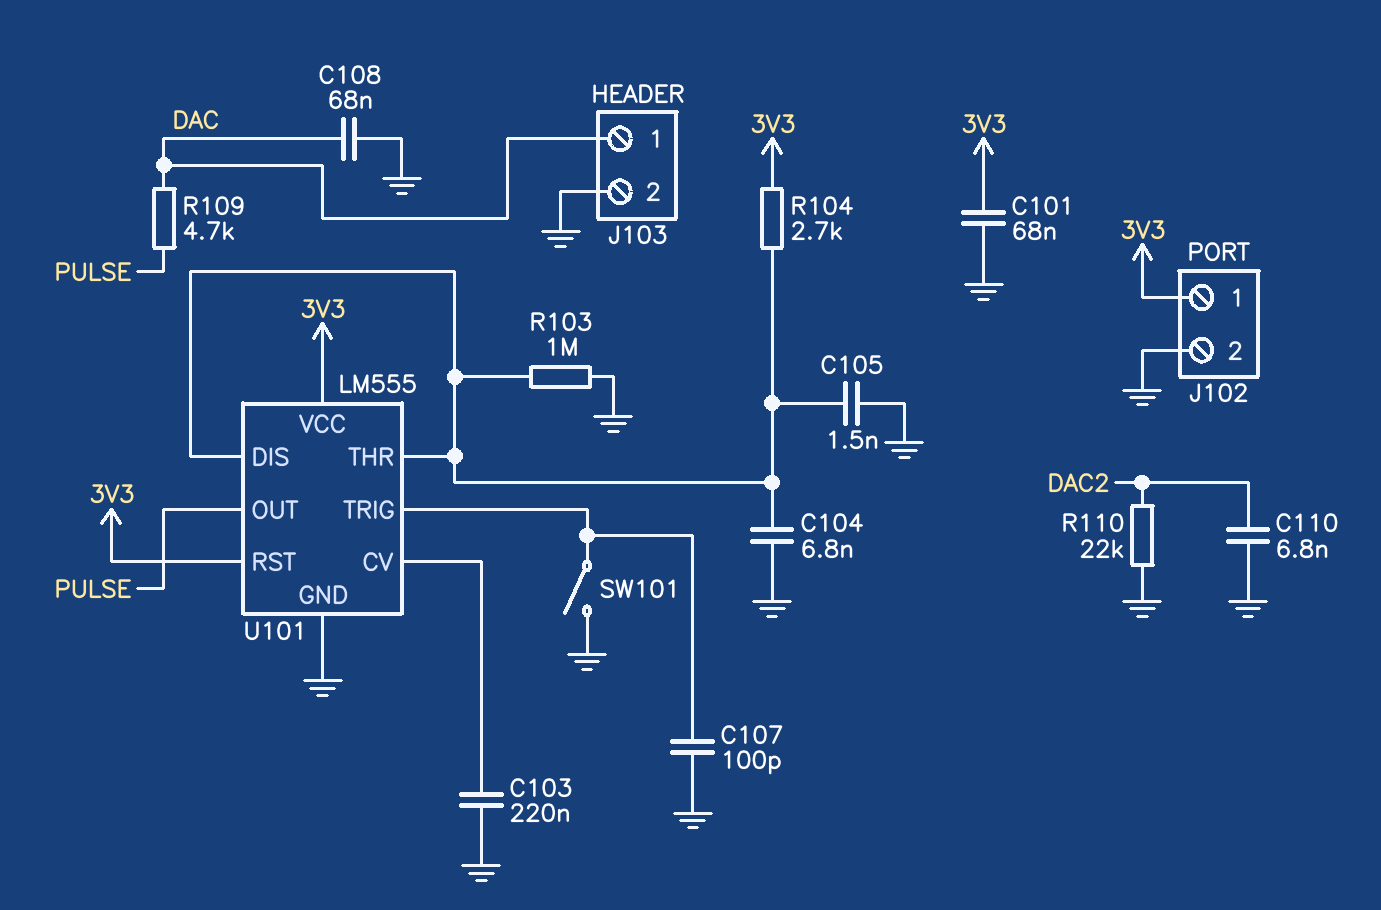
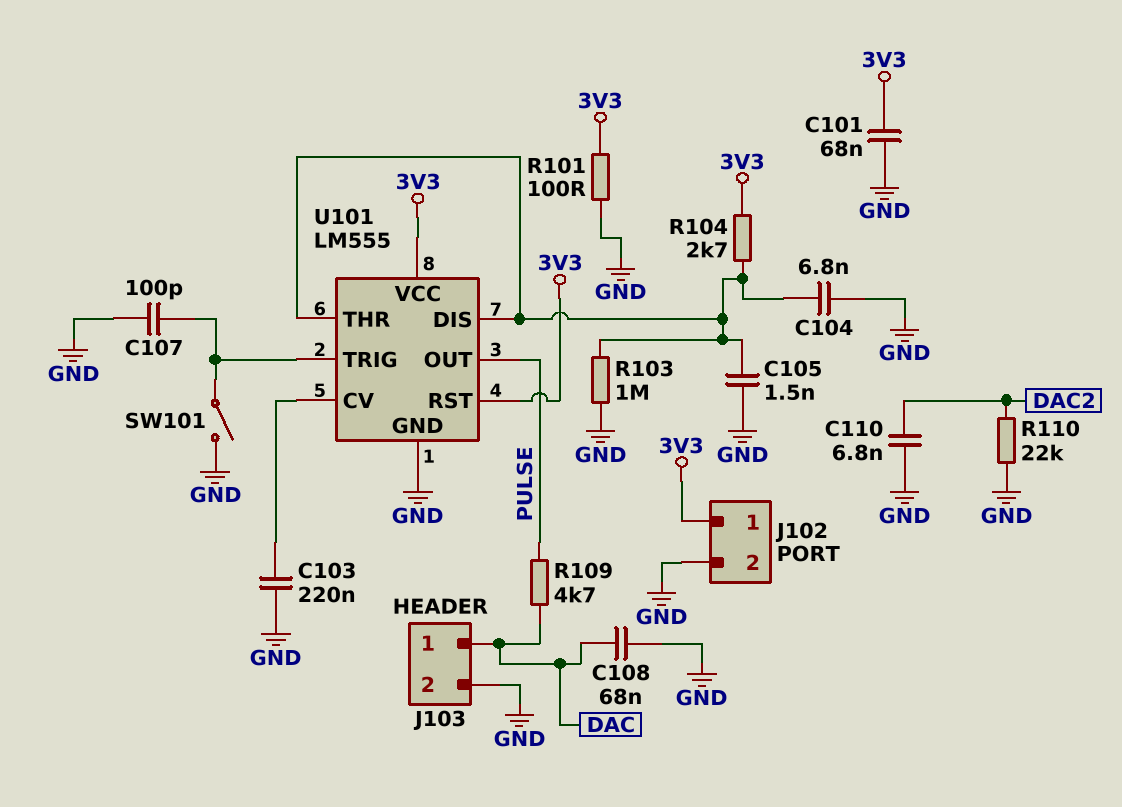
R101: none -> 100 (3V3, GND)

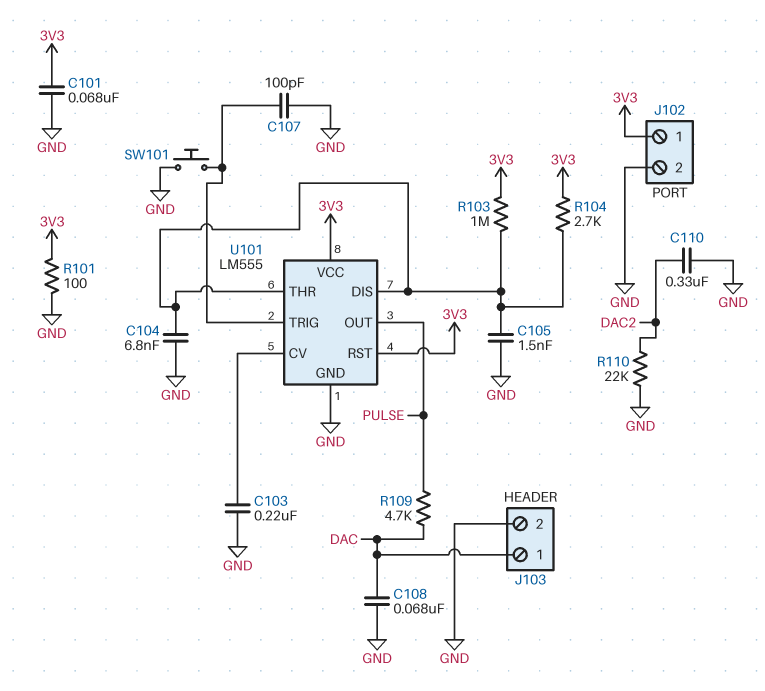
C110: 6.8nF (DAC2, GND) -> 330nF (DAC2, GND)
R103: 1M (GND, U101/DIS) -> 1M (3V3, U101/DIS)
SW101: switch (GND, U101/TRIG) -> button (GND, U101/TRIG)

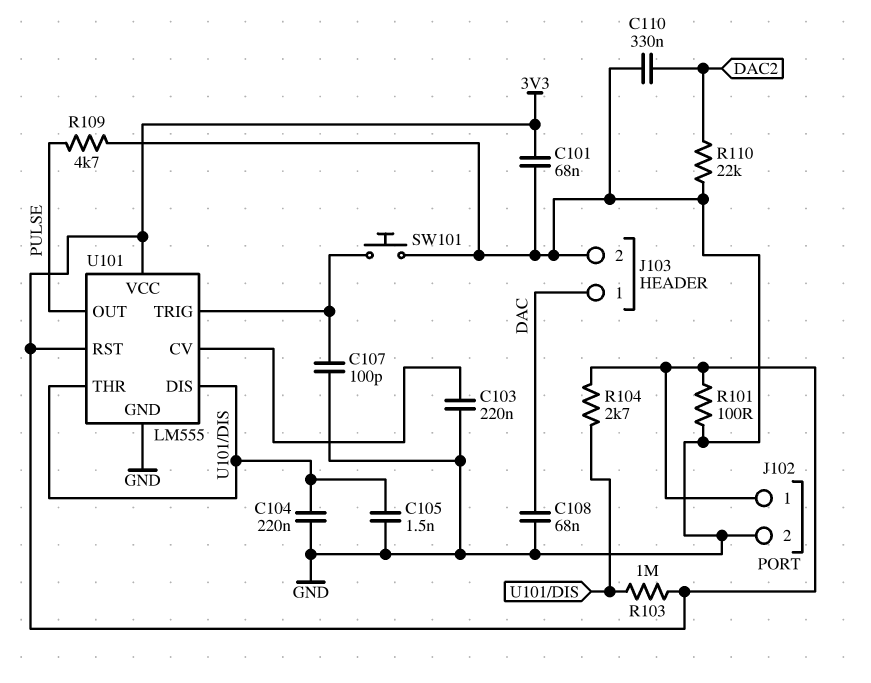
C104: 6.8nF (GND, U101/DIS) -> 220nF (GND, U101/DIS)
R109: 4.7k (DAC, PULSE) -> 4.7k (GND, PULSE)

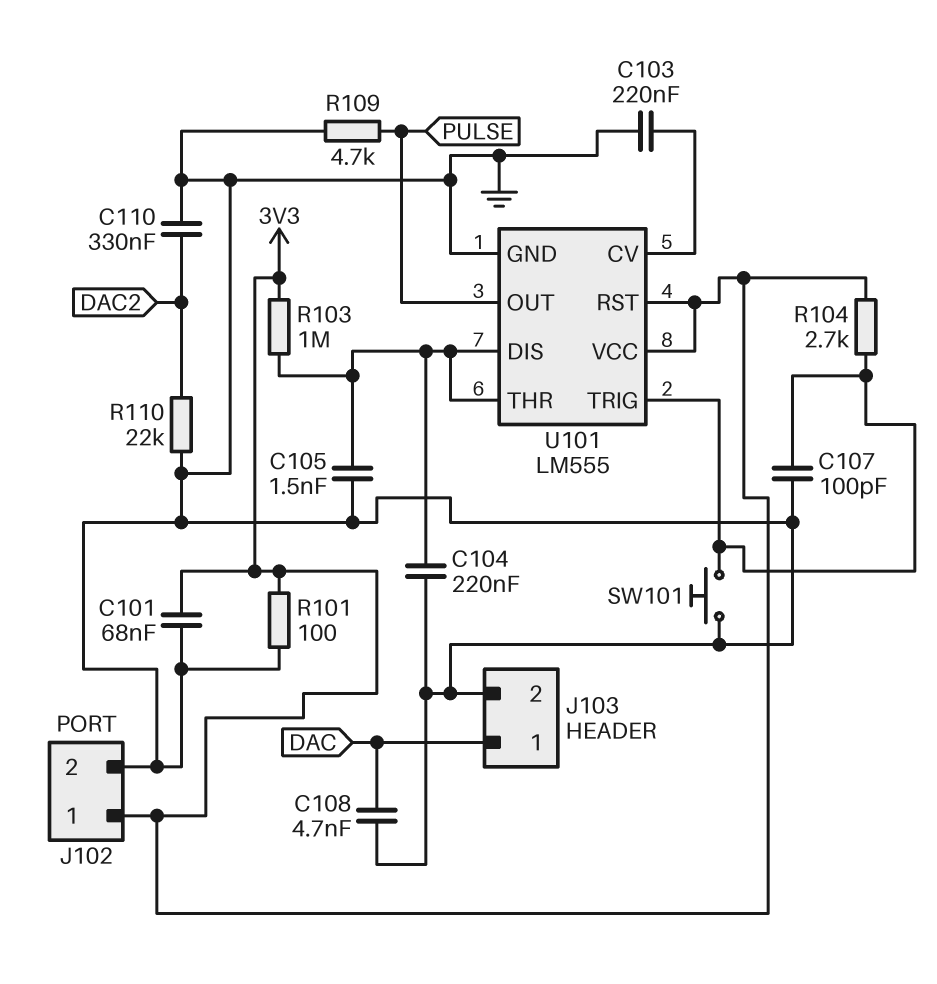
C108: 68nF (DAC, GND) -> 4.7nF (DAC, GND)
R104: 2.7k (3V3, U101/DIS) -> 2.7k (3V3, U101/TRIG)

